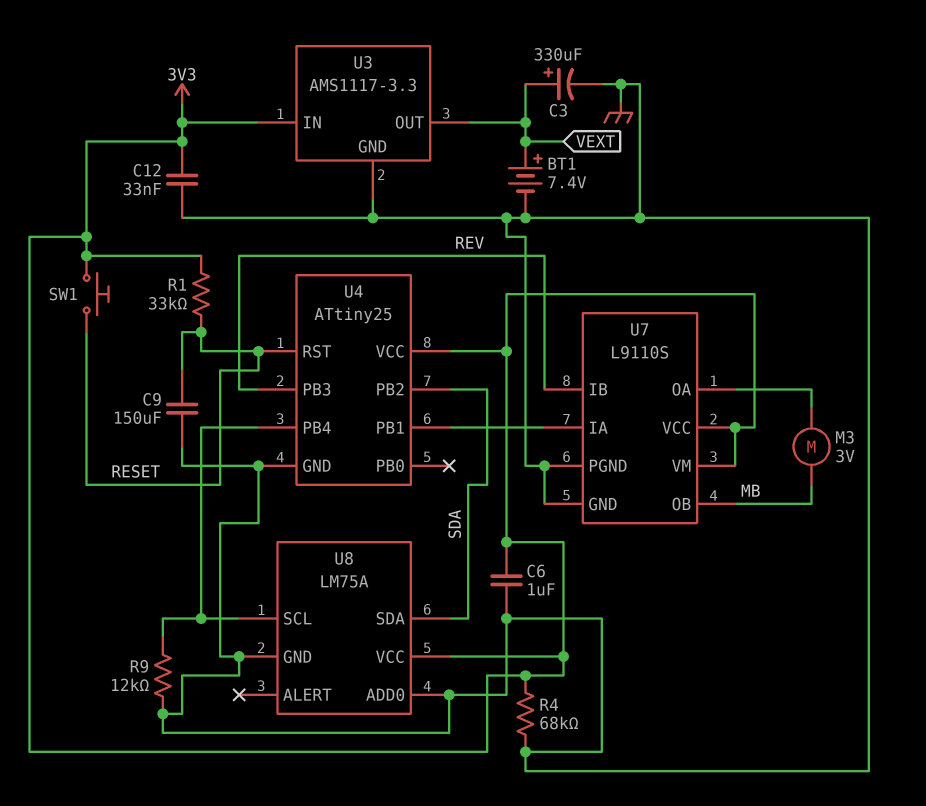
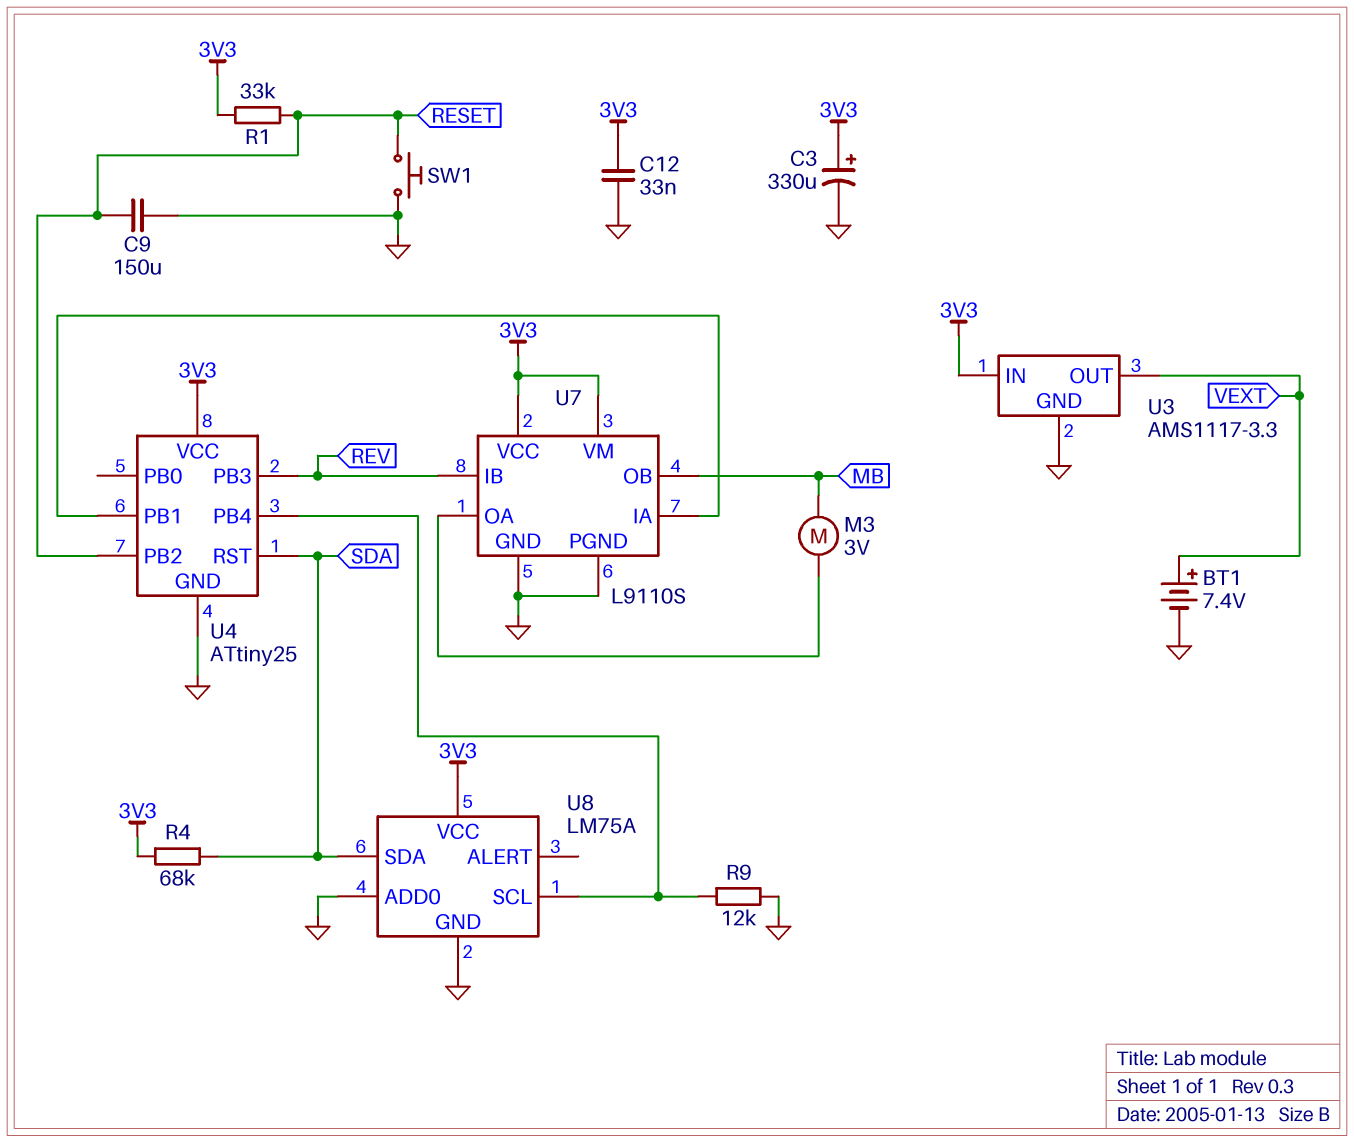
C3: 330uF (plus VEXT, minus GND) -> 330uF (plus 3V3, minus GND)
C6: 1uF (3V3, GND) -> none
R4: 68k (3V3, GND) -> 68k (3V3, SDA)
SW1: button (3V3, RESET) -> button (GND, RESET)
U4 pin PB2: SDA -> RESET
U4 pin RST: RESET -> SDA

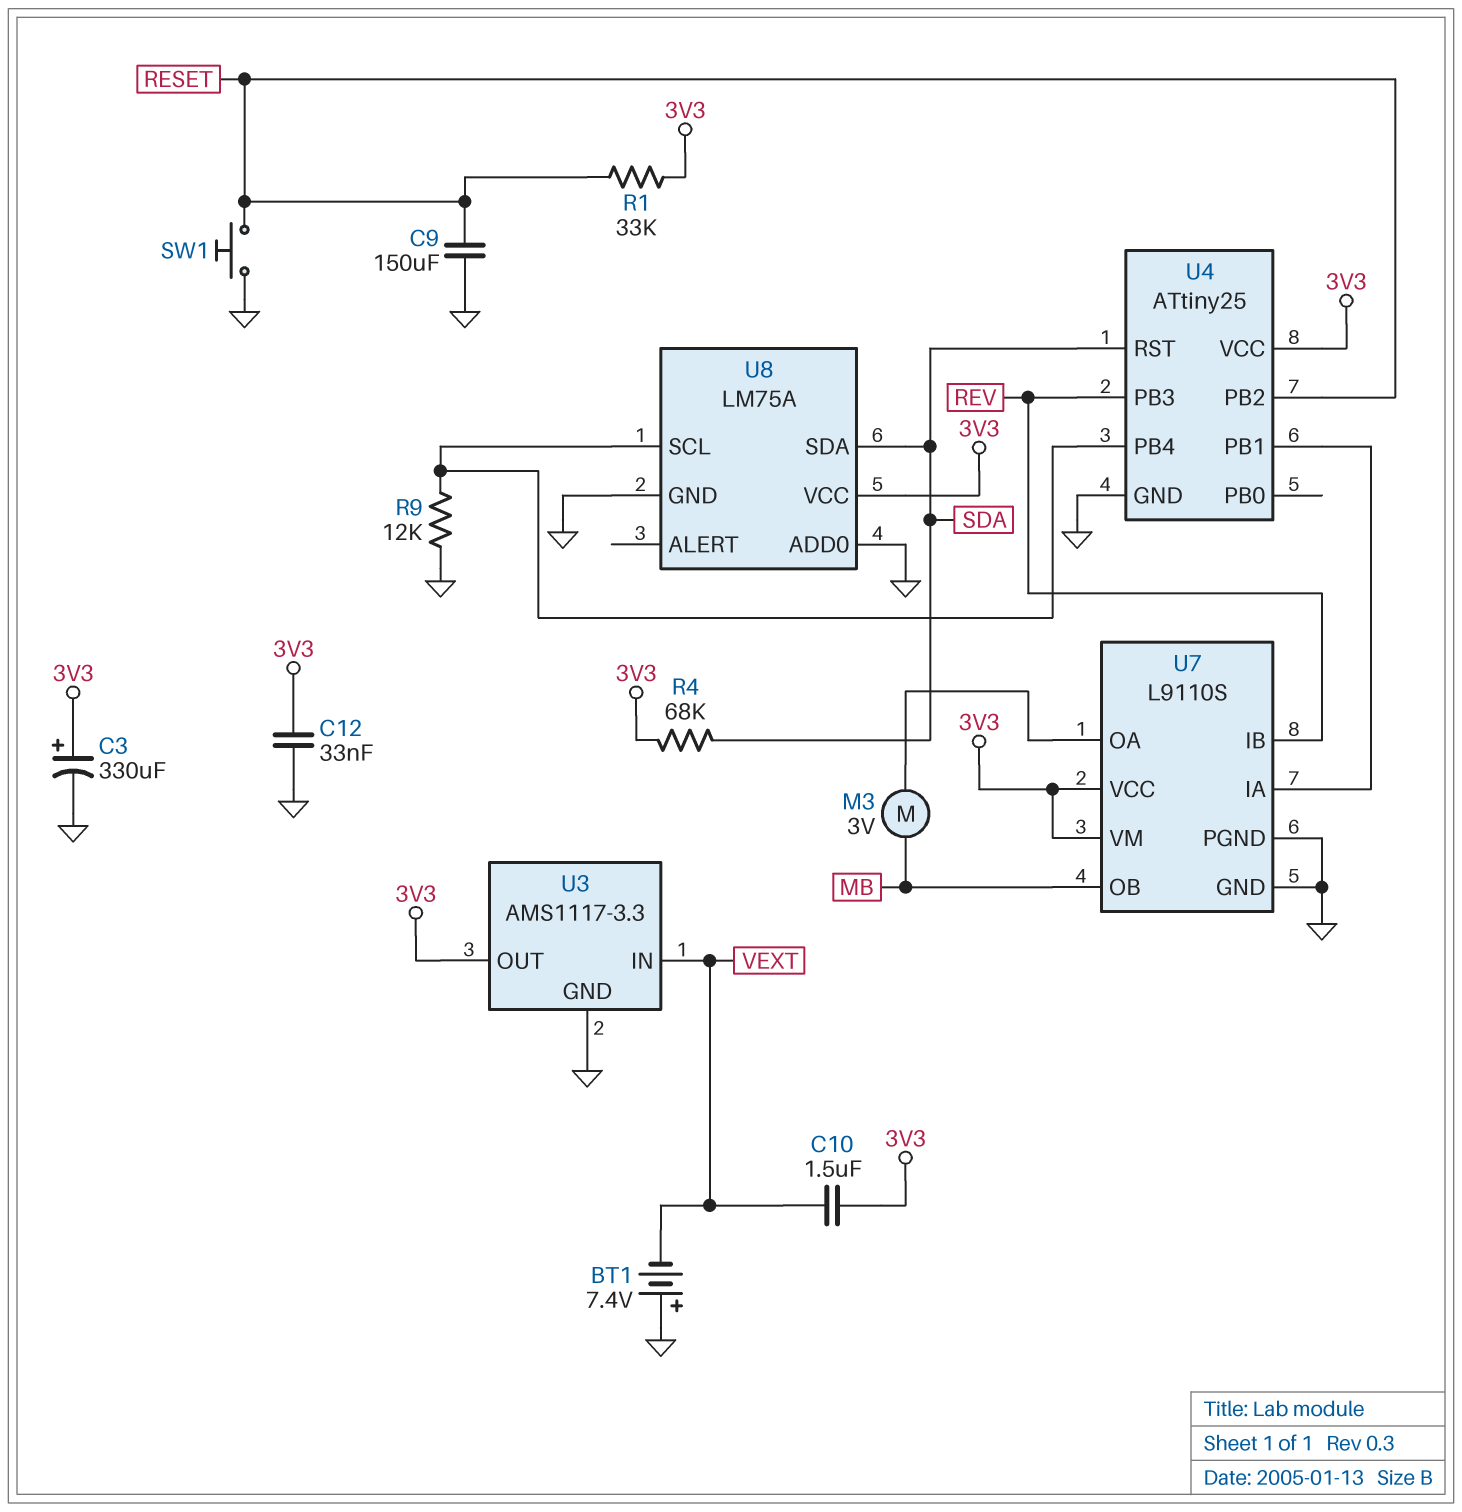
BT1: 7.4V (plus VEXT, minus GND) -> 7.4V (plus GND, minus VEXT)
C10: none -> 1.5uF (3V3, VEXT)
U3 pin IN: 3V3 -> VEXT
U3 pin OUT: VEXT -> 3V3

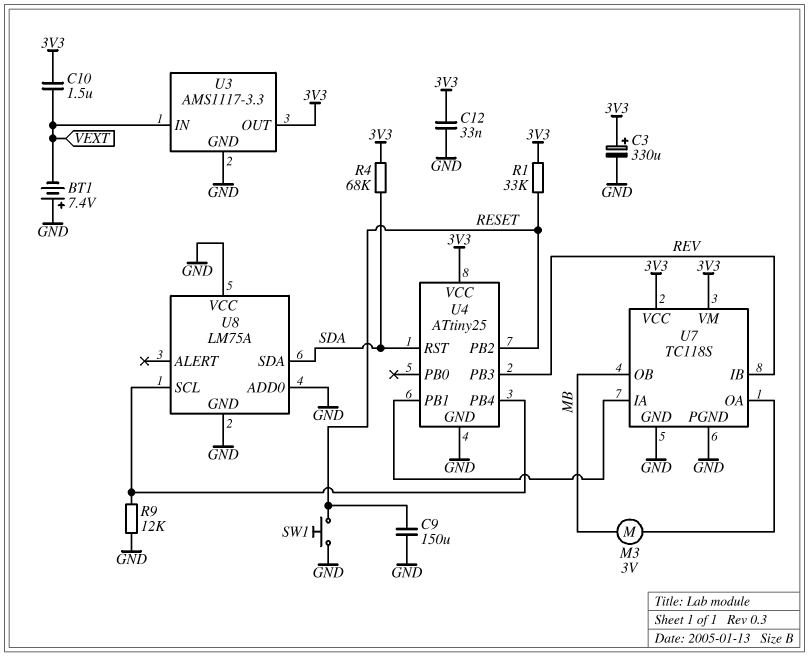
U7: L9110S -> TC118S
U8 pin VCC: 3V3 -> GND

